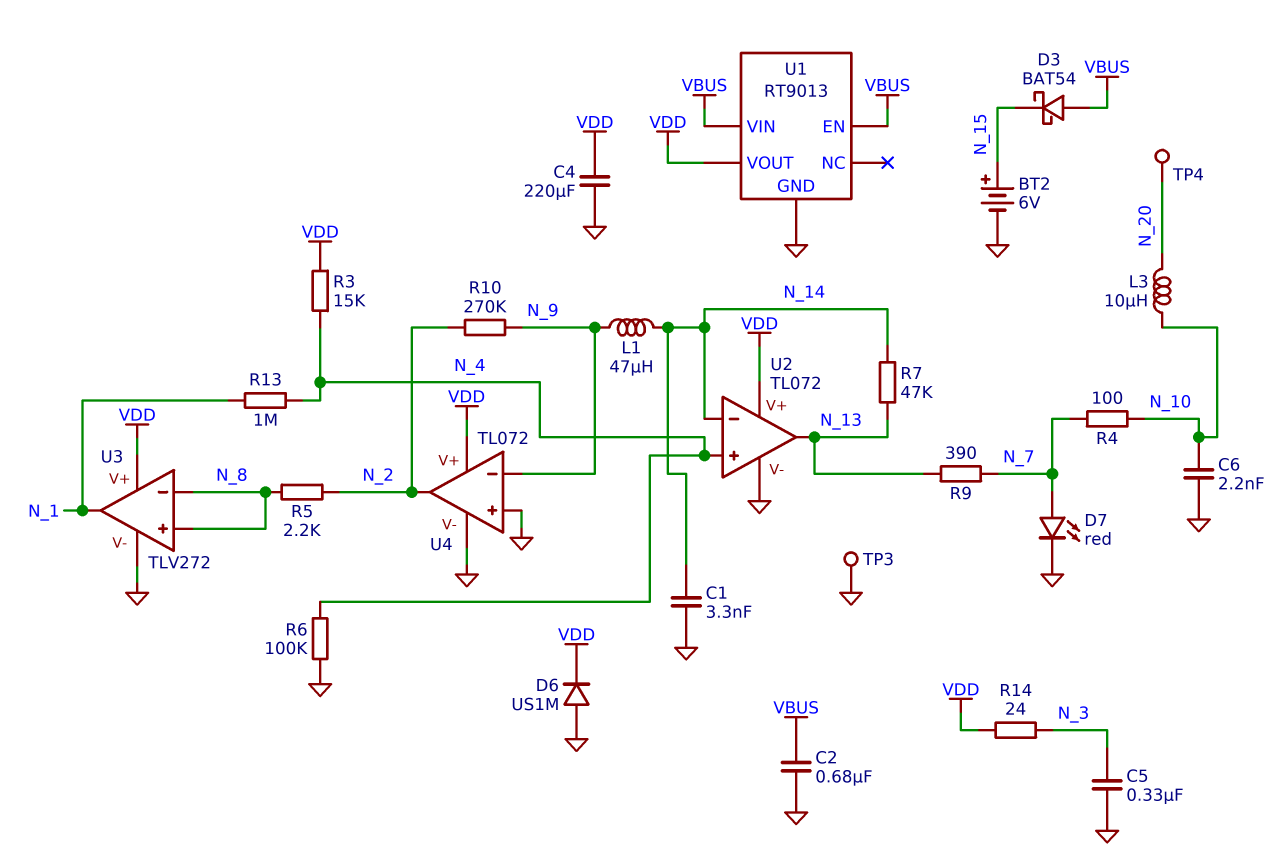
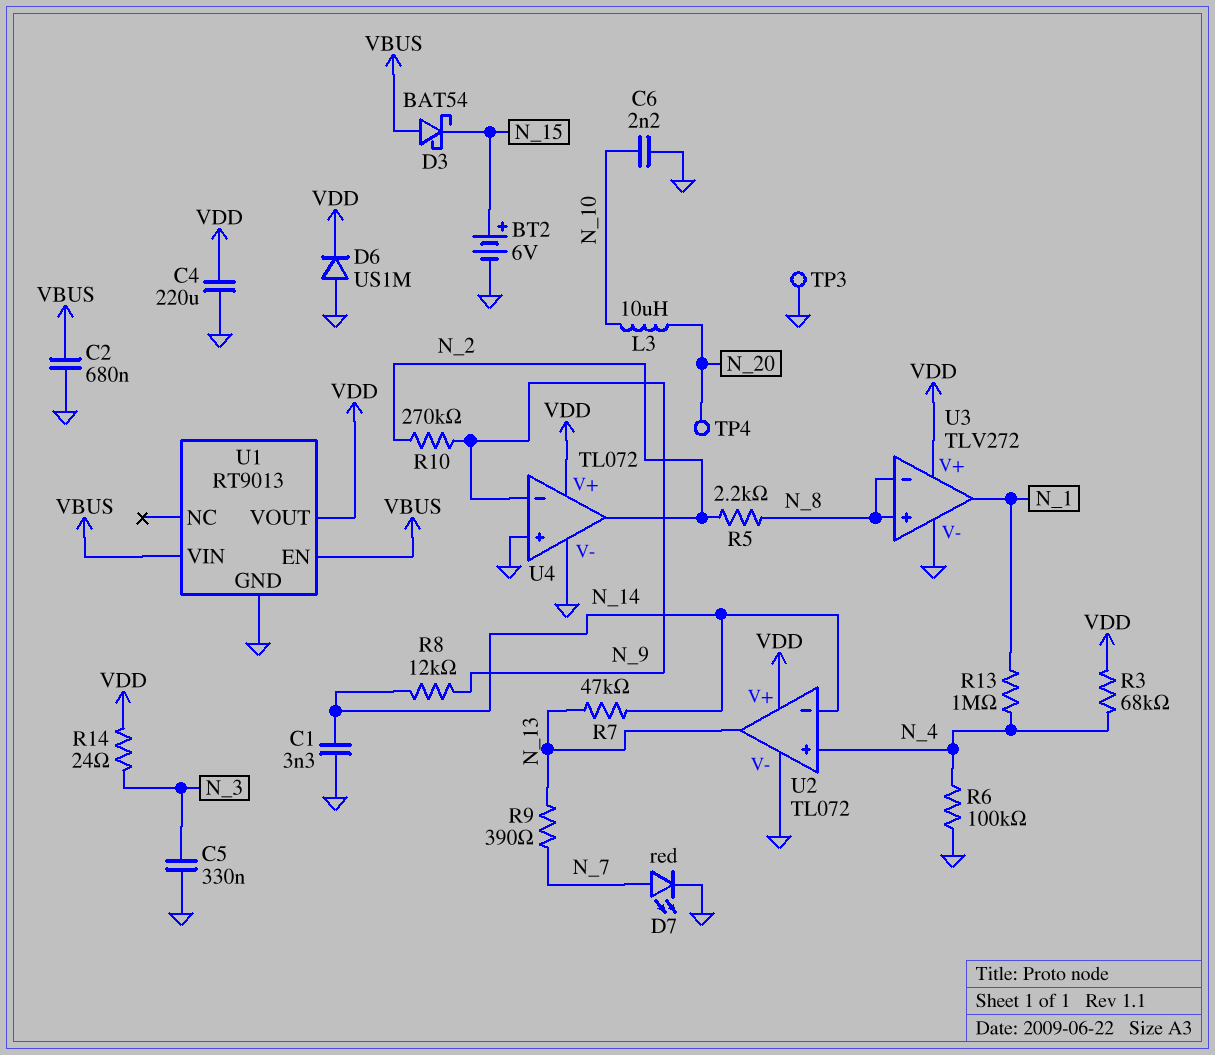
L1: 47uH (N_9, N_14) -> none
R3: 15k (N_4, VDD) -> 68k (N_4, VDD)
R4: 100 (N_7, N_10) -> none
R8: none -> 12k (N_9, N_14)

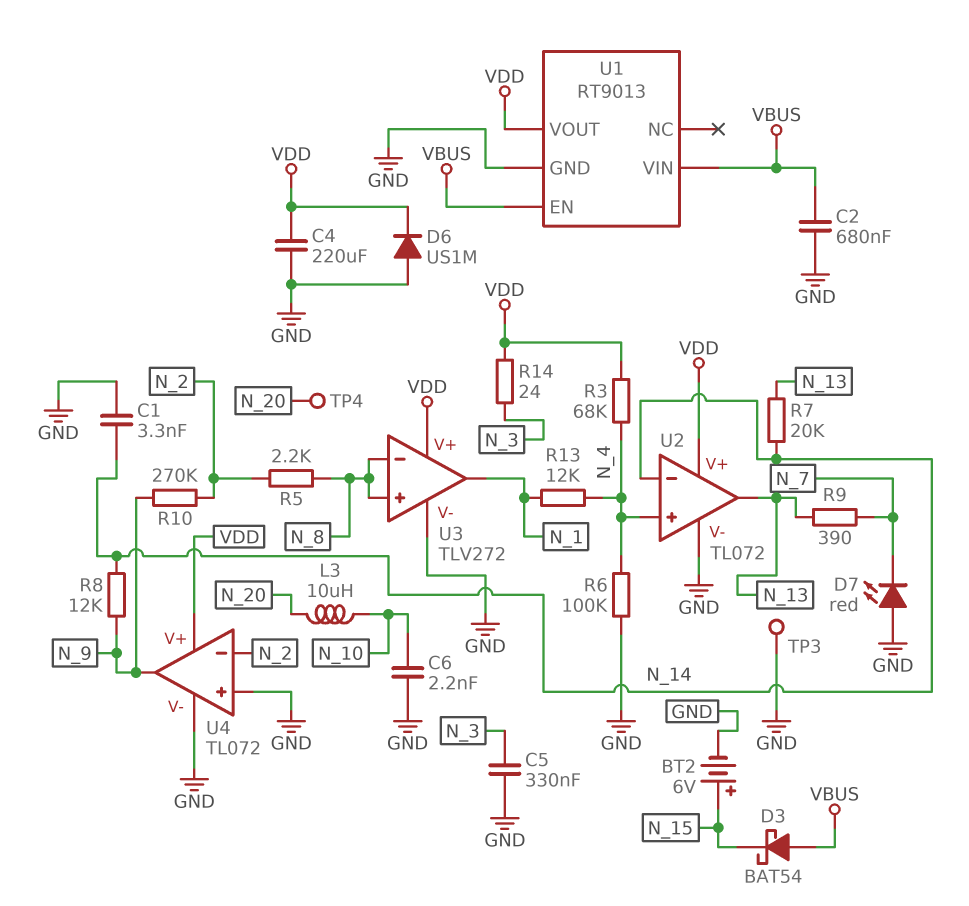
D7: LED red (A N_7, K GND) -> LED red (A GND, K N_7)
R7: 47k (N_13, N_14) -> 20k (N_13, N_14)
R13: 1M (N_1, N_4) -> 12k (N_1, N_4)
U4 pin in-: N_9 -> N_2
U4 pin out: N_2 -> N_9

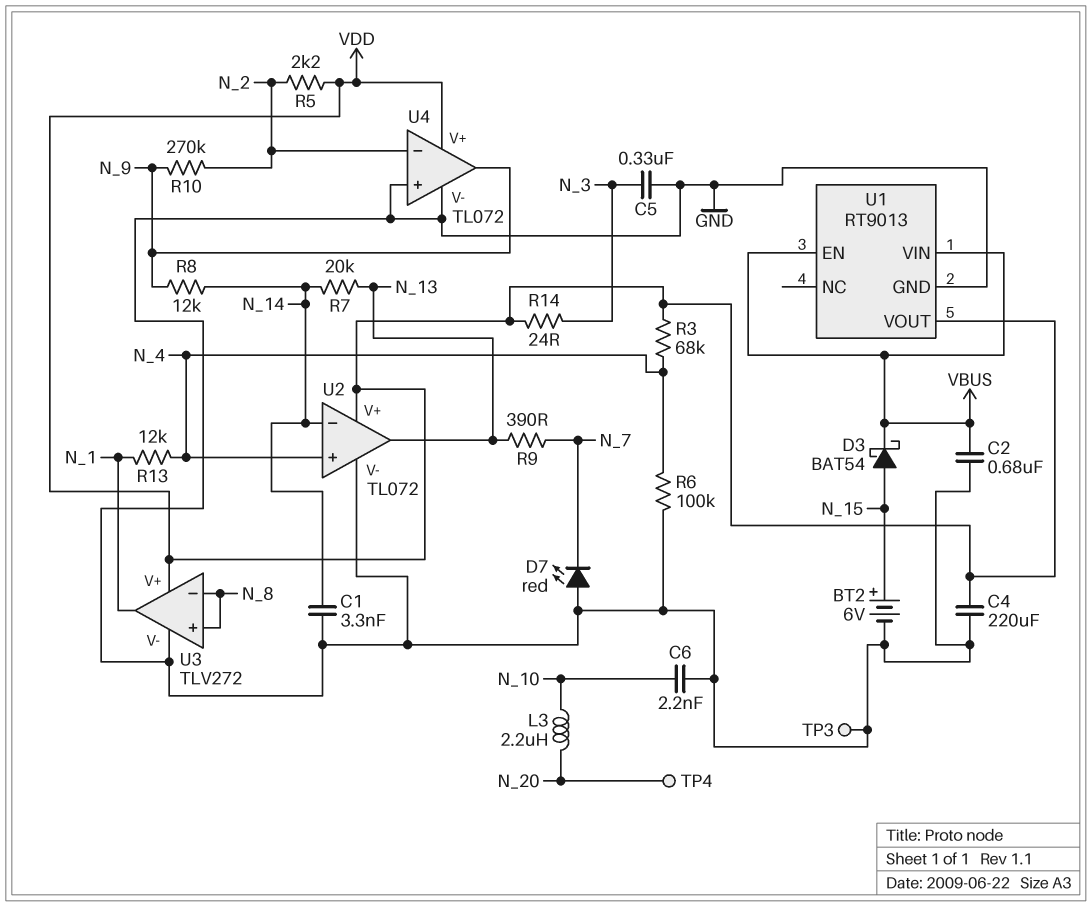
D3: schottky BAT54 (A VBUS, K N_15) -> schottky BAT54 (A N_15, K VBUS)
D6: diode US1M (A GND, K VDD) -> none
L3: 10uH (N_10, N_20) -> 2.2uH (N_10, N_20)
R5: 2.2k (N_2, N_8) -> 2.2k (N_2, VDD)

